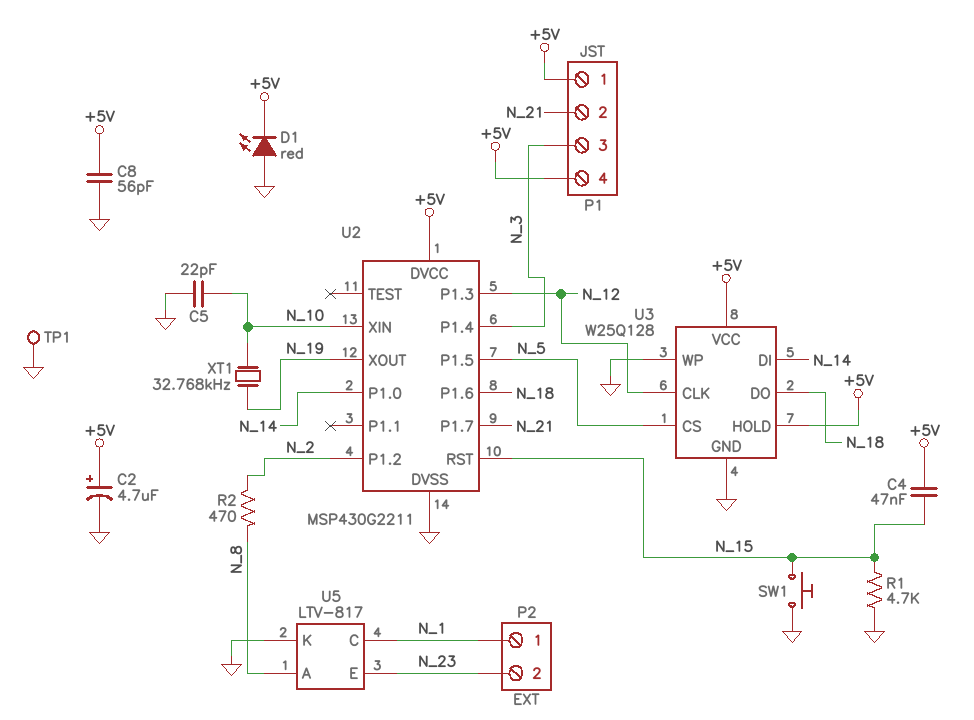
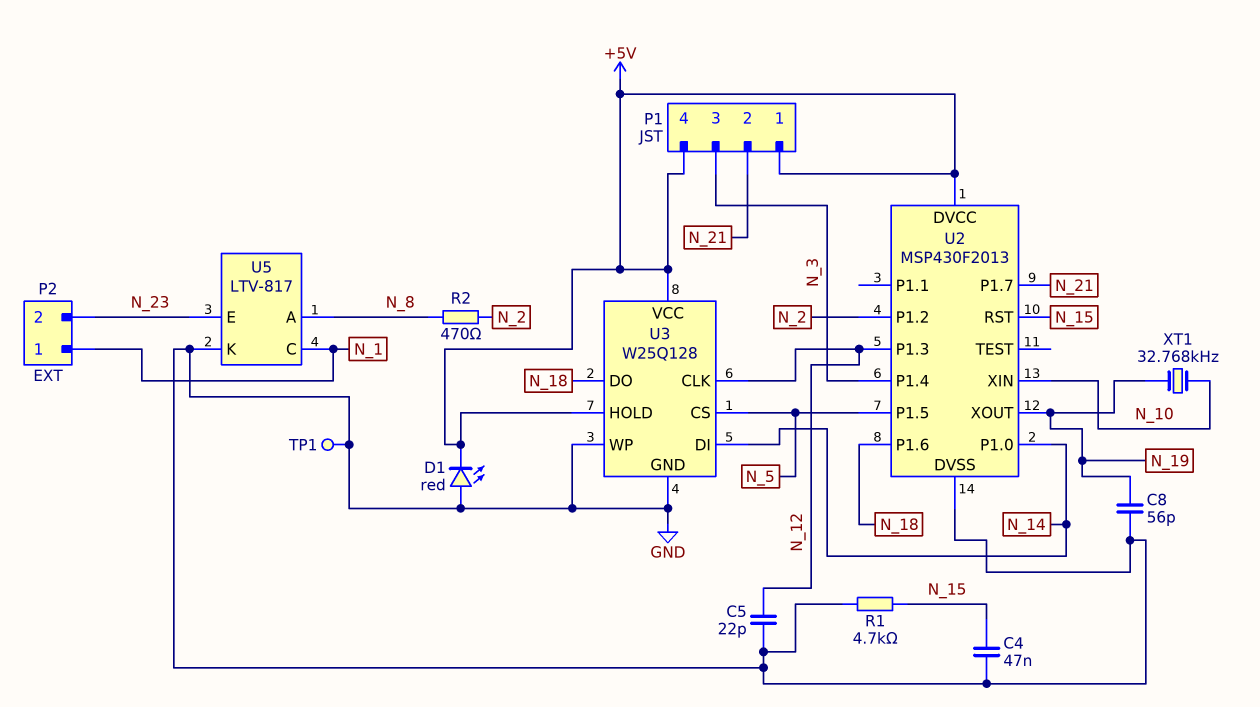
C2: 4.7uF (plus +5V, minus GND) -> none
C4: 47nF (+5V, N_15) -> 47nF (GND, N_15)
C5: 22pF (GND, N_10) -> 22pF (GND, N_12)
C8: 56pF (+5V, GND) -> 56pF (GND, N_19)
SW1: button (GND, N_15) -> none
U2: MSP430G2211 -> MSP430F2013

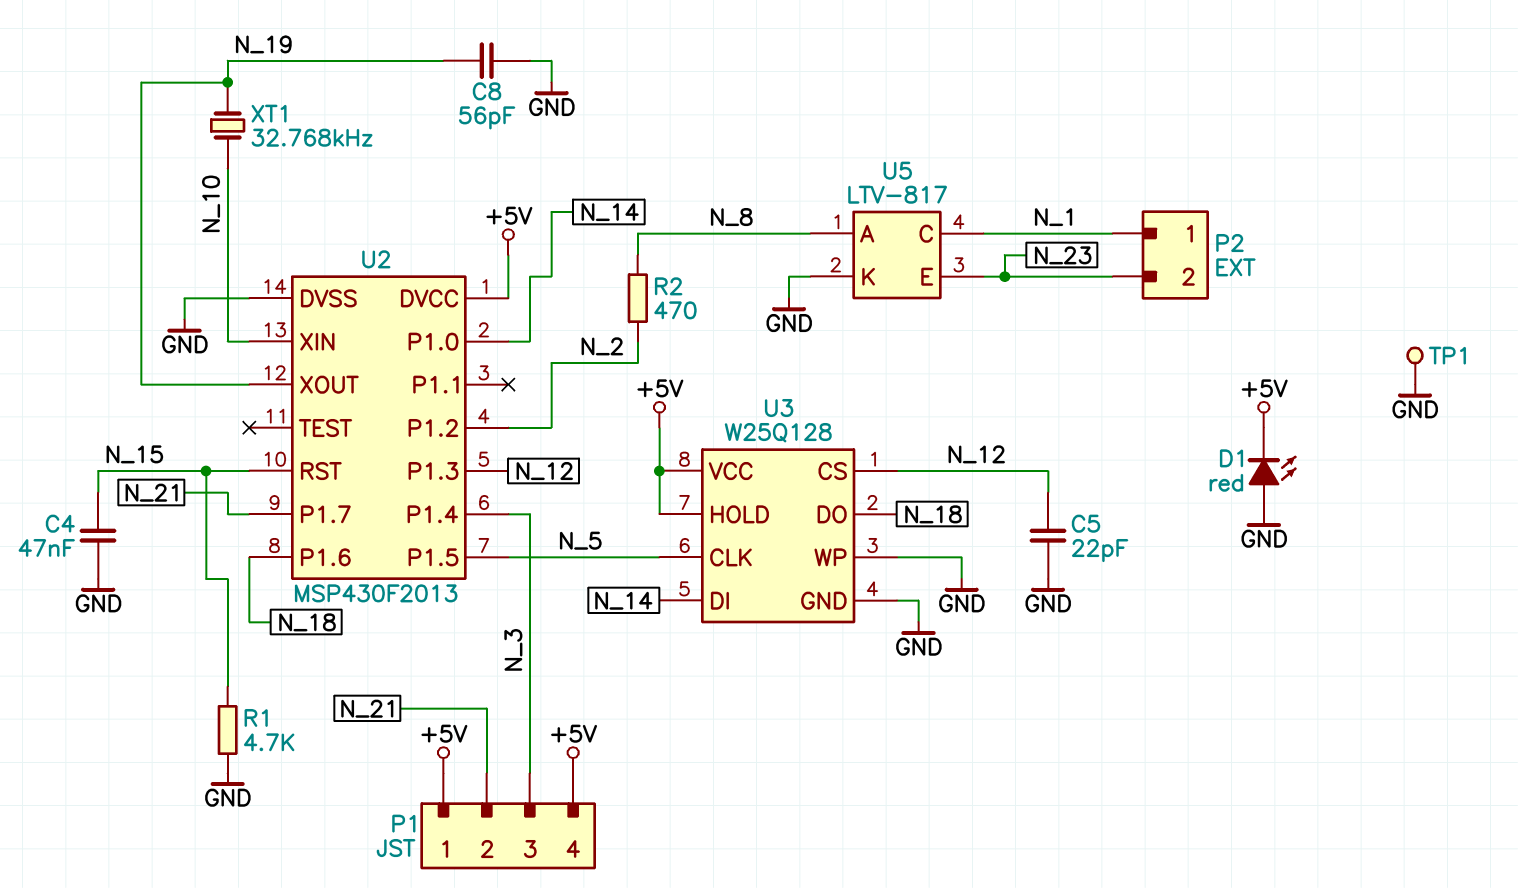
U3 pin CLK: N_12 -> N_5
U3 pin CS: N_5 -> N_12

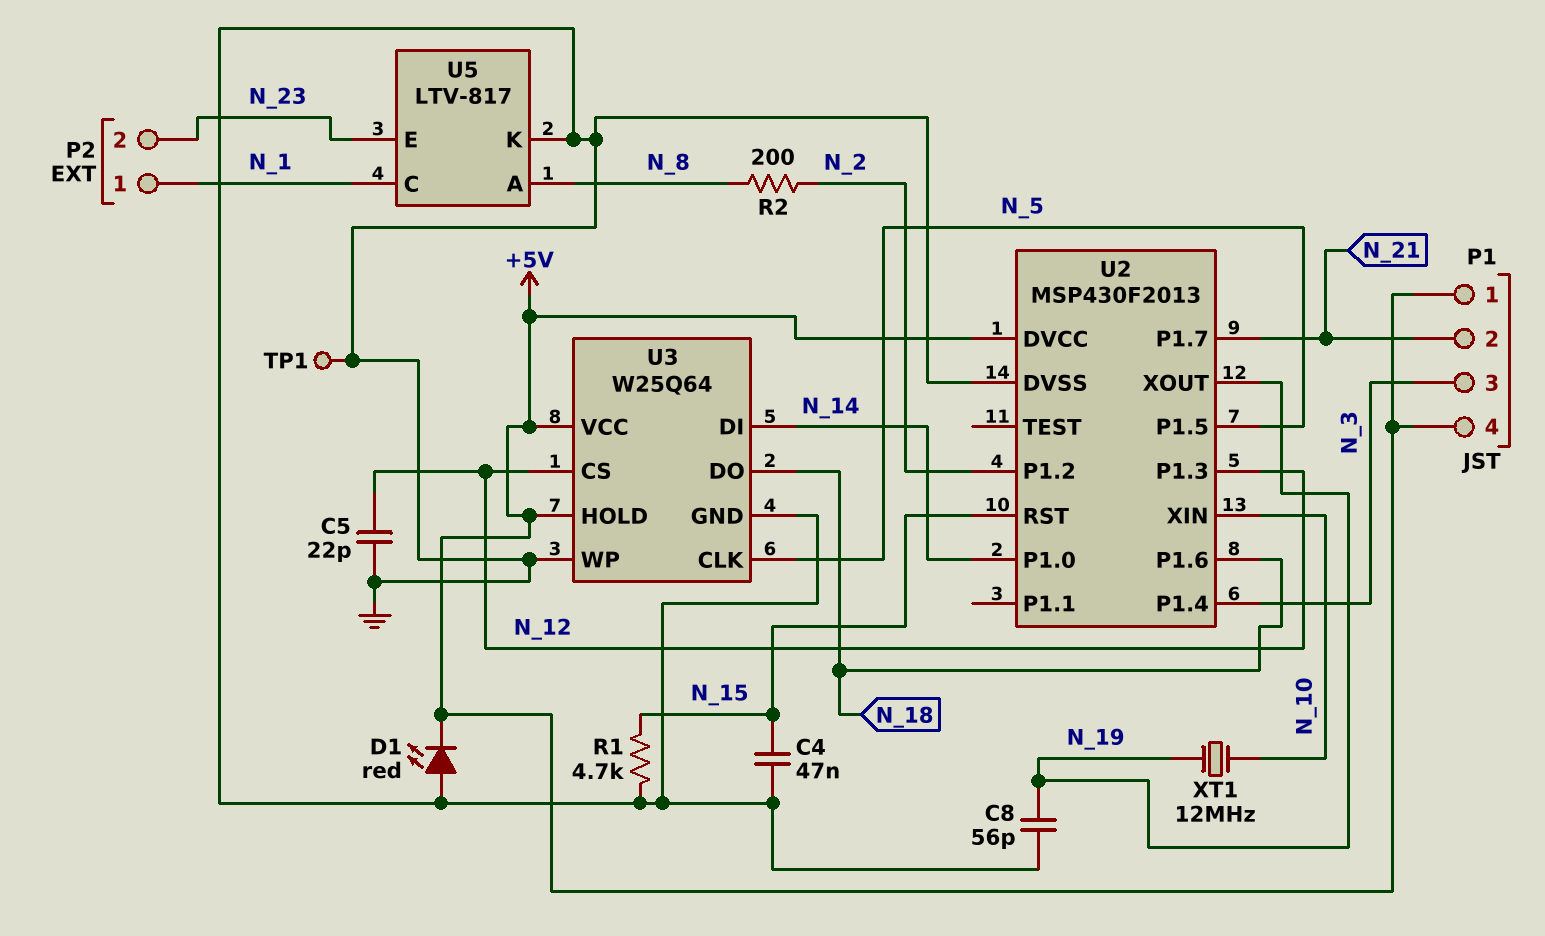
R2: 470 (N_2, N_8) -> 200 (N_2, N_8)
U3: W25Q128 -> W25Q64
XT1: 32.768kHz (N_10, N_19) -> 12MHz (N_10, N_19)

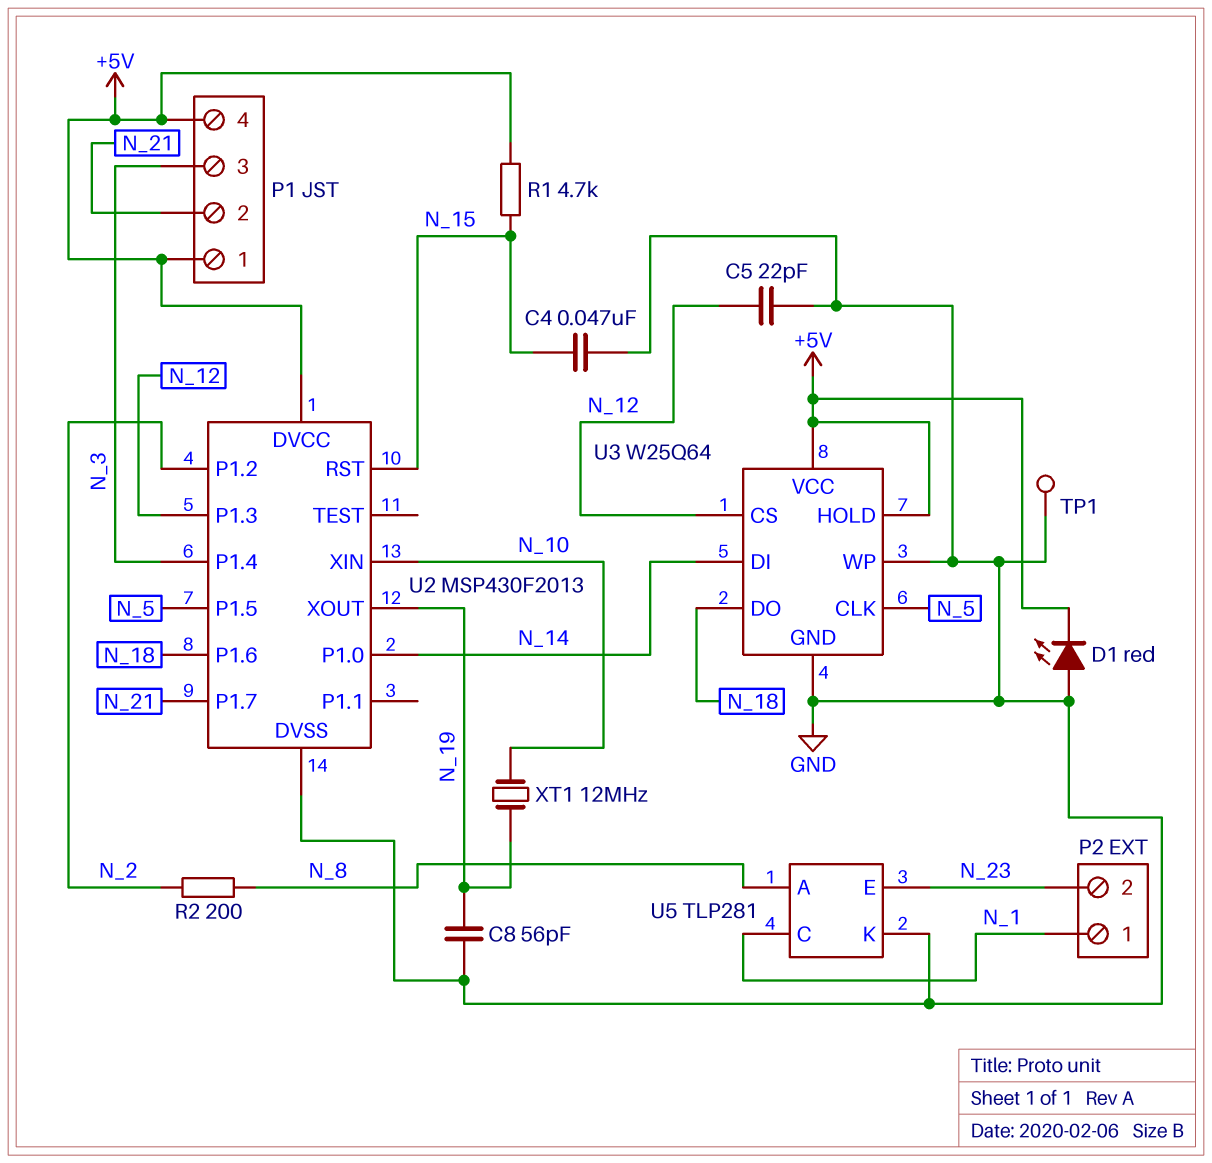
R1: 4.7k (GND, N_15) -> 4.7k (+5V, N_15)
U5: LTV-817 -> TLP281

